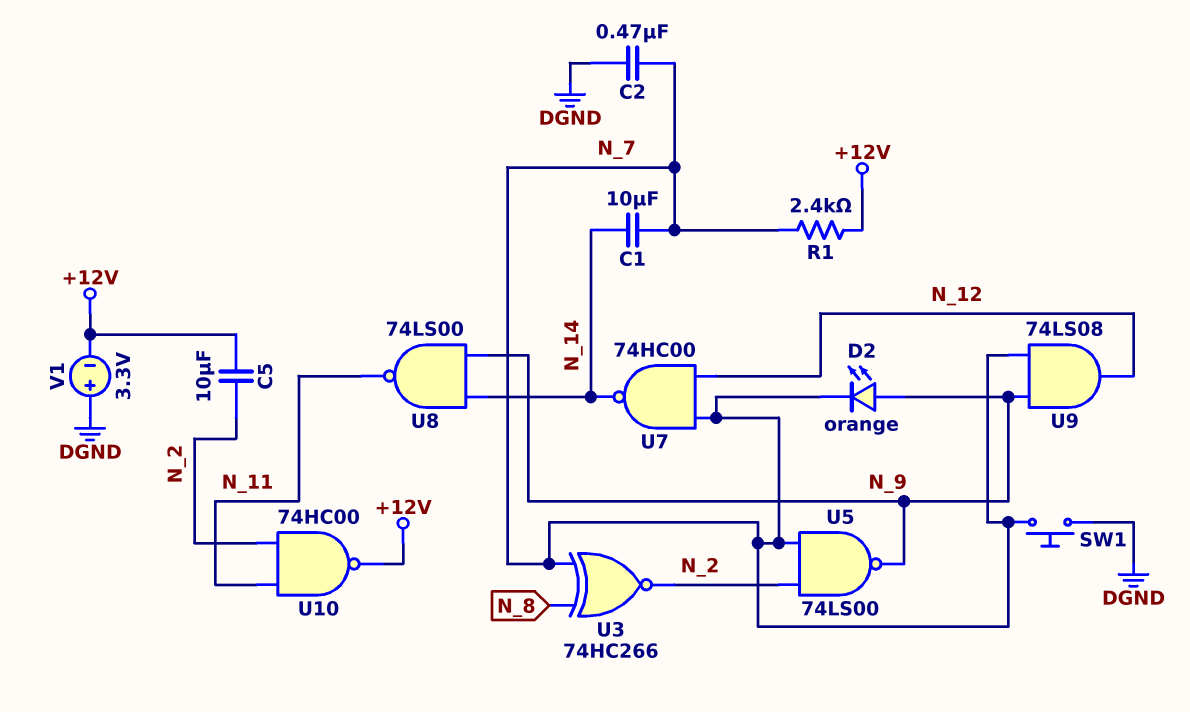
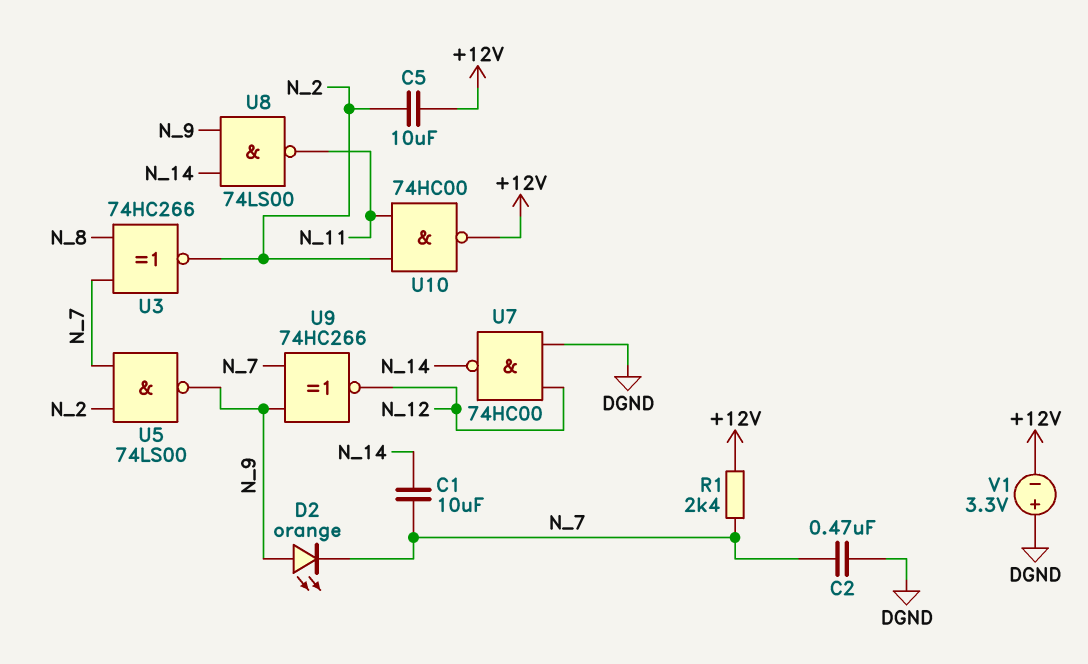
SW1: button (DGND, N_7) -> none
U7: NAND 74HC00 (in N_7, in N_12, out N_14) -> NAND 74HC00 (in DGND, in N_12, out N_14)
U9: AND 74LS08 (in N_7, in N_9, out N_12) -> XNOR 74HC266 (in N_7, in N_9, out N_12)

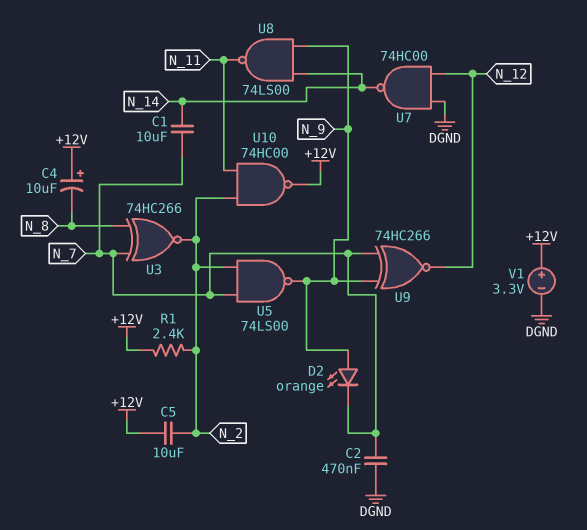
C4: none -> 10uF (plus +12V, minus N_8)
R1: 2.4k (+12V, N_7) -> 2.4k (+12V, N_2)
V1: 3.3V (plus DGND, minus +12V) -> 3.3V (plus +12V, minus DGND)

